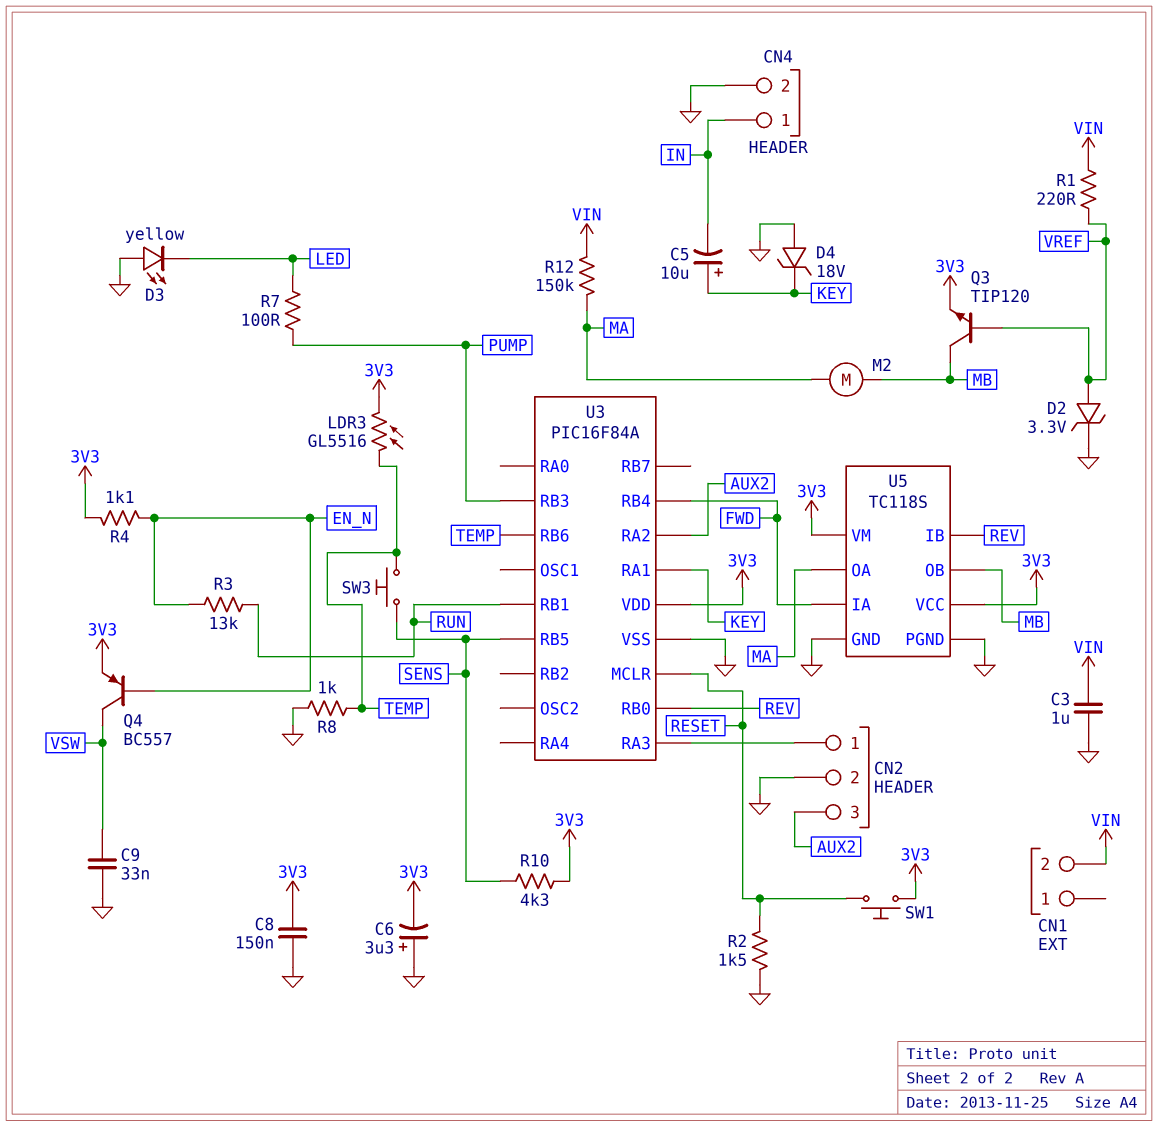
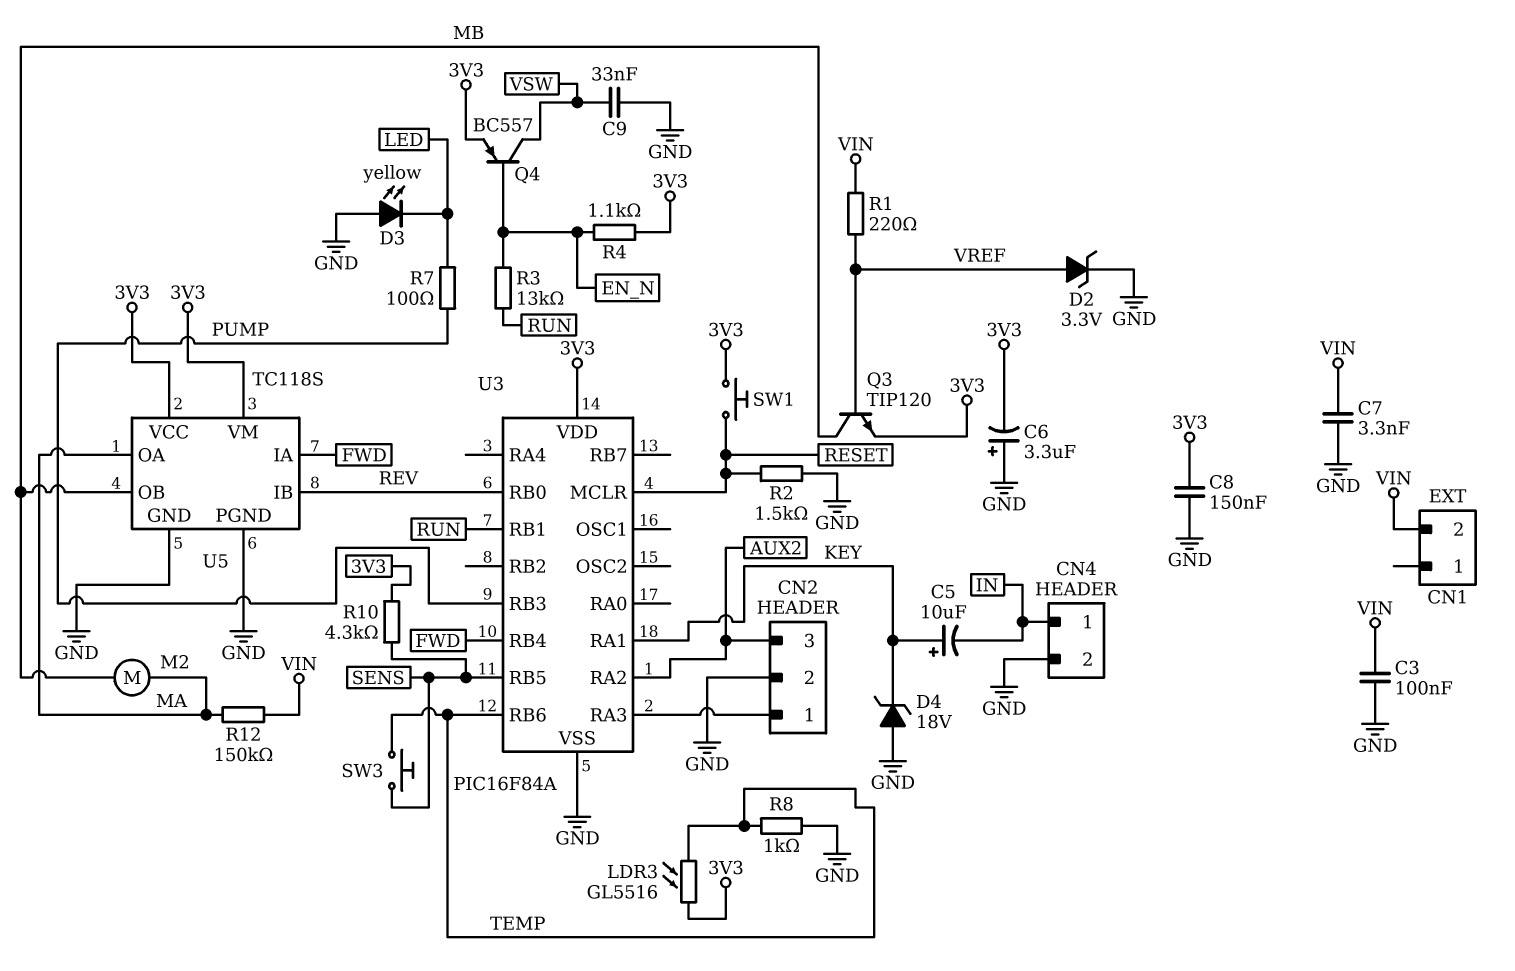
C3: 1uF (GND, VIN) -> 100nF (GND, VIN)
C7: none -> 3.3nF (GND, VIN)

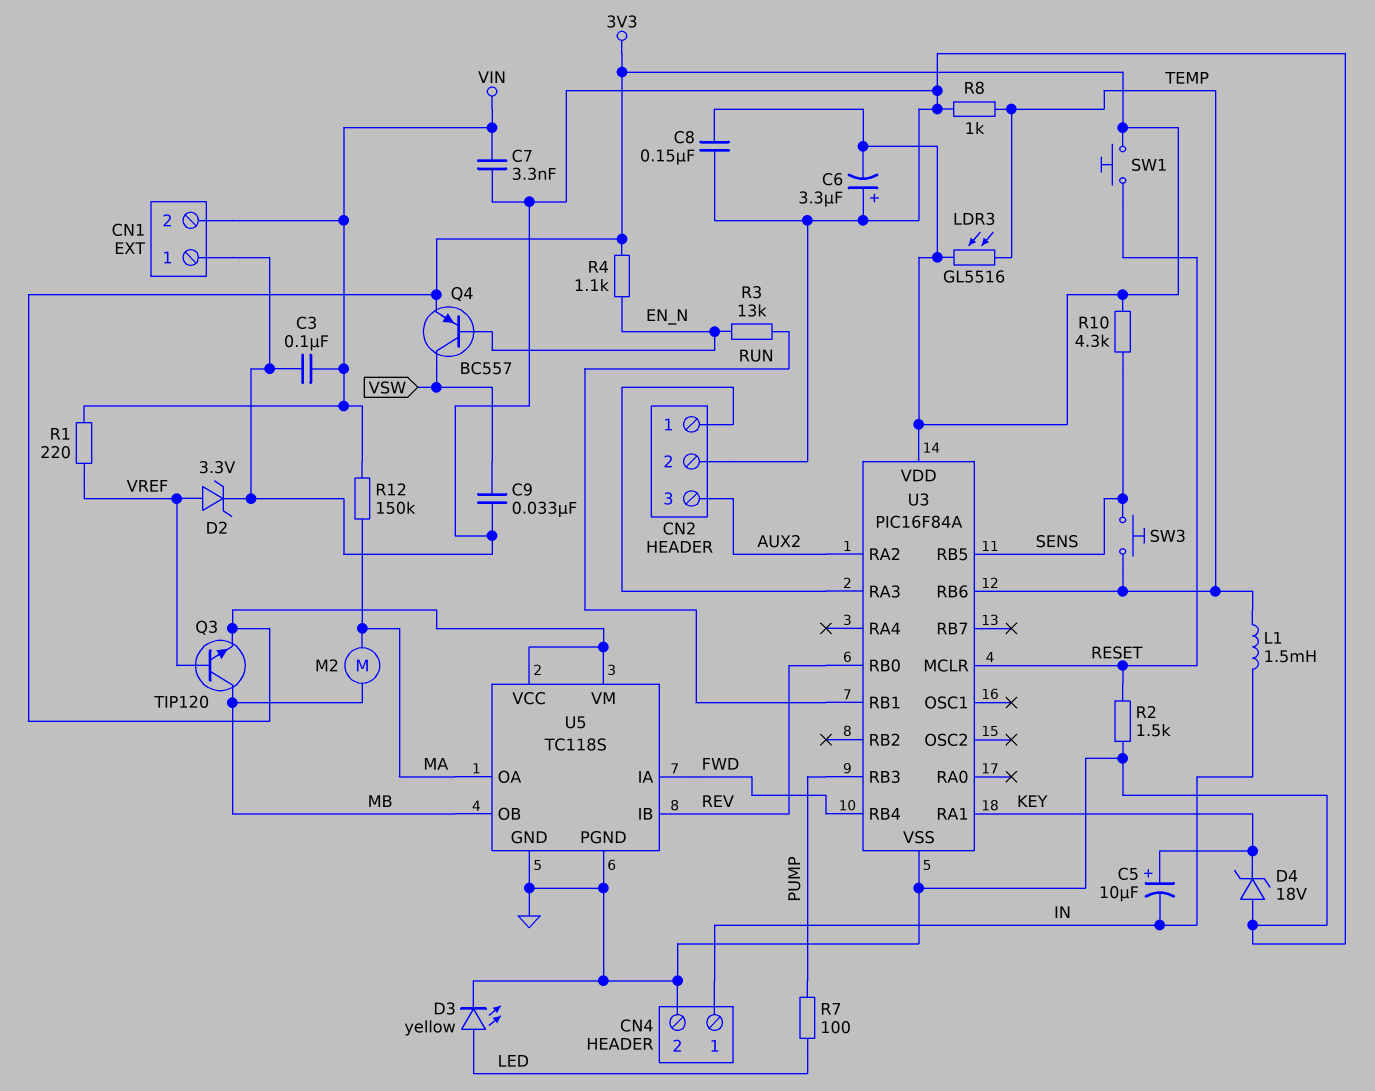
CN1 pin 1: none -> GND
D3: LED yellow (A GND, K LED) -> LED yellow (A LED, K GND)
L1: none -> 1.5mH (IN, TEMP)

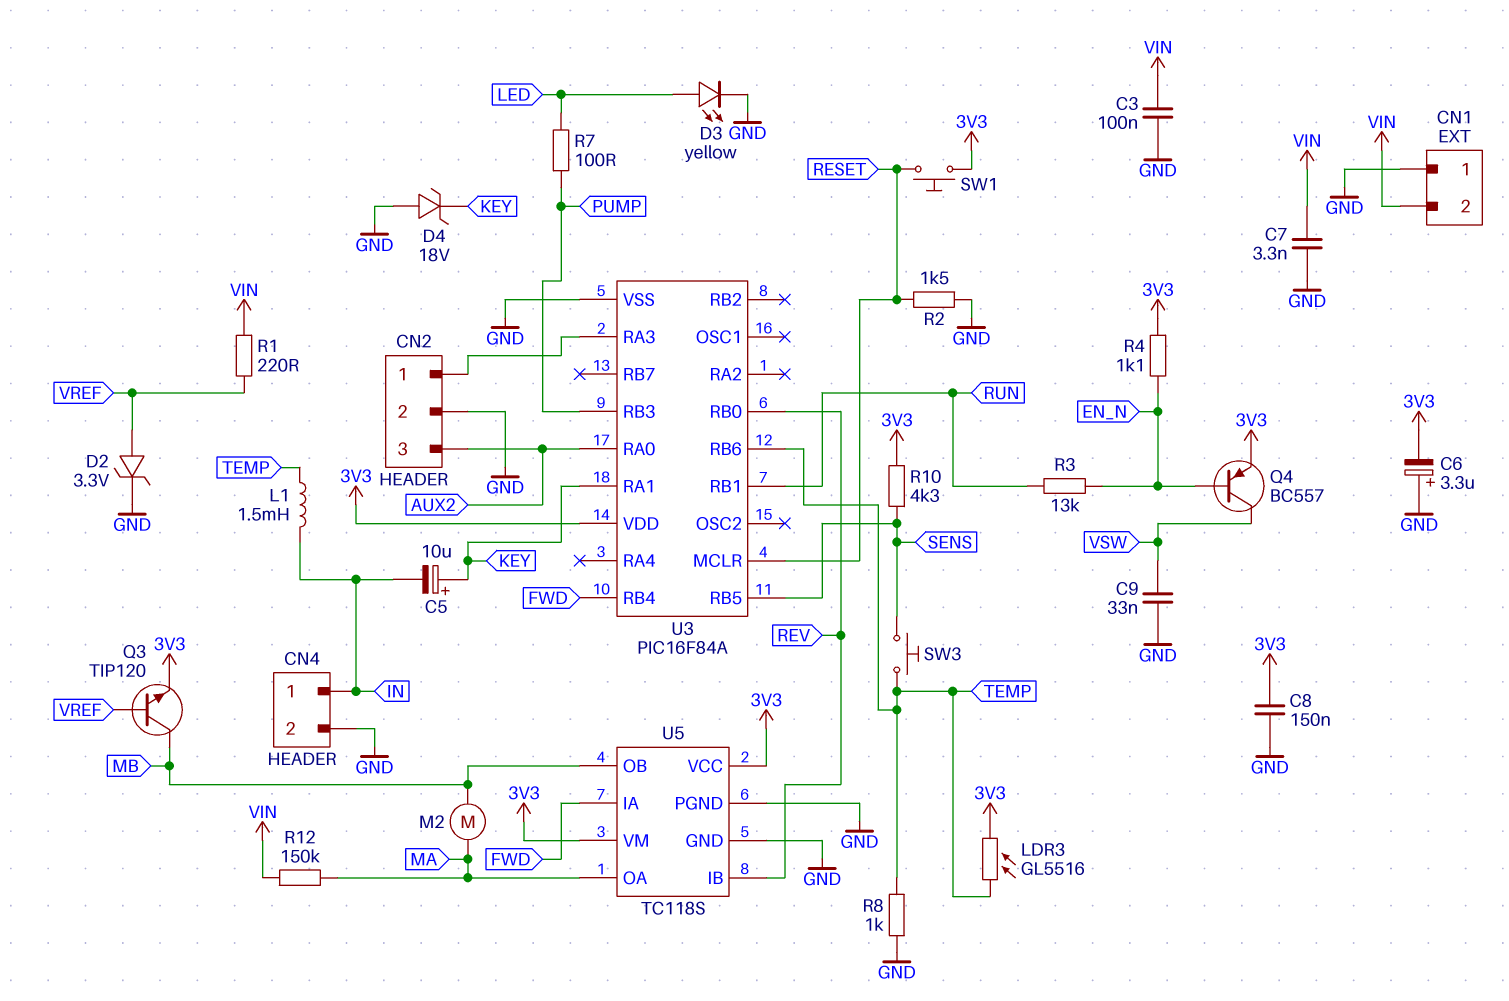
U3 pin RA0: none -> AUX2
U3 pin RA2: AUX2 -> none

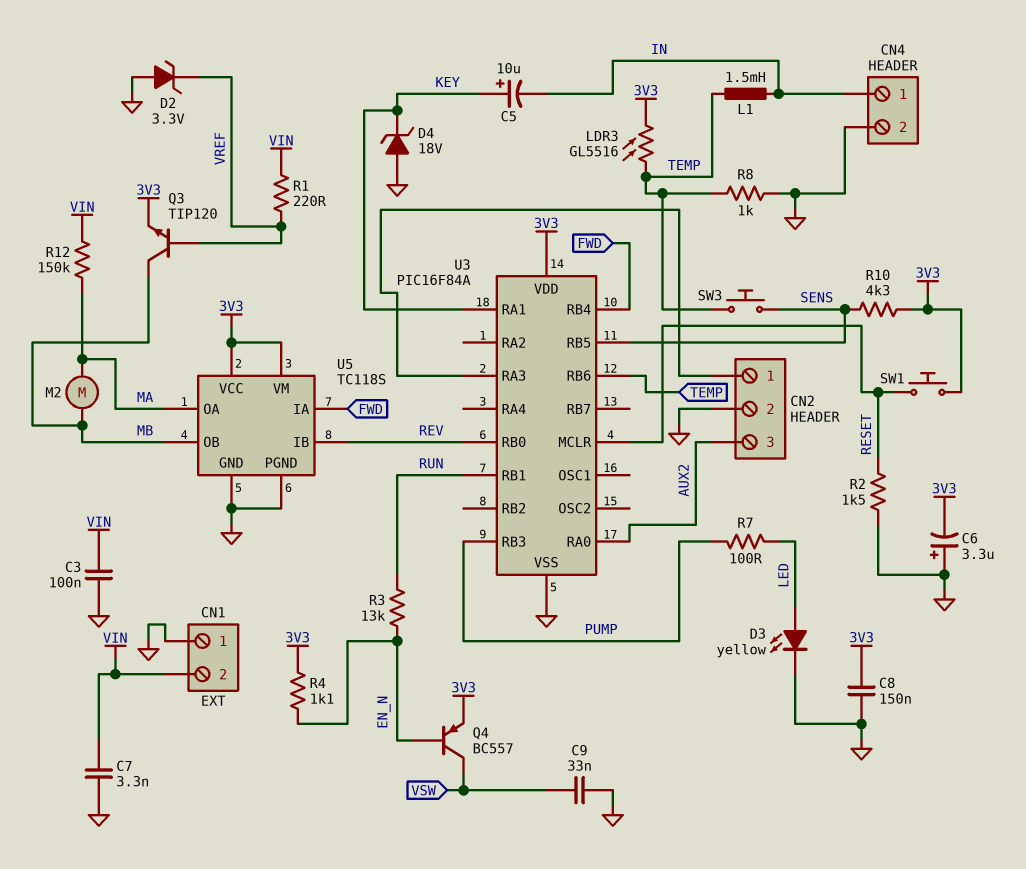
D2: zener 3.3V (A VREF, K GND) -> zener 3.3V (A GND, K VREF)

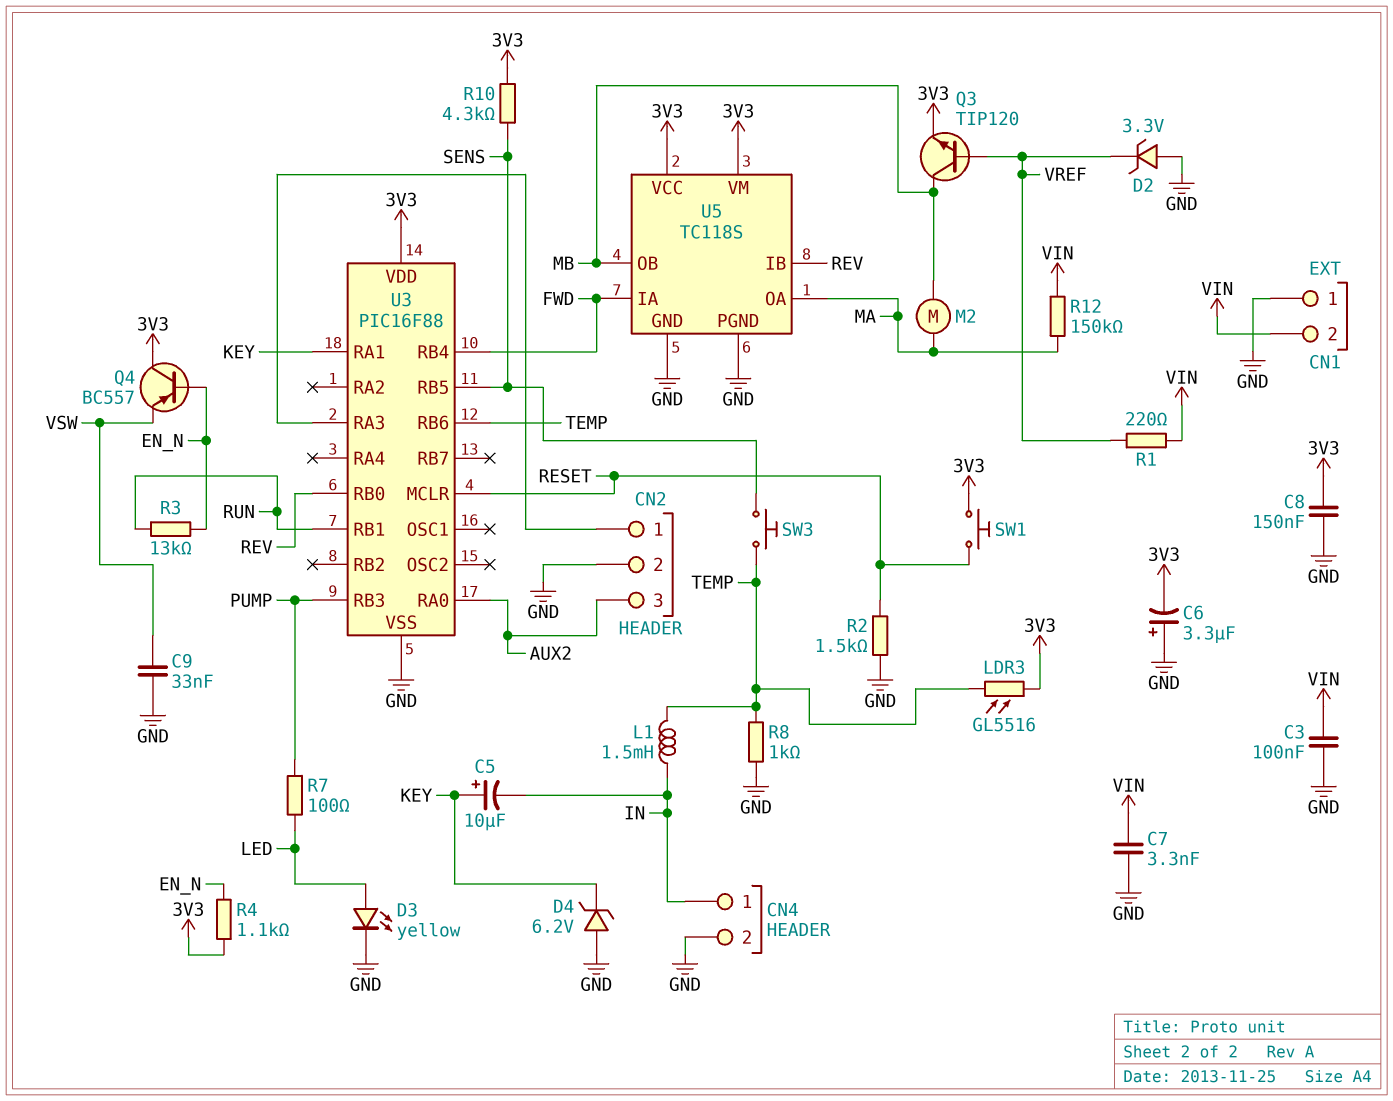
D4: zener 18V (A GND, K KEY) -> zener 6.2V (A GND, K KEY)
Q4: PNP BC557 (B EN_N, C VSW, E 3V3) -> PNP BC557 (B EN_N, C 3V3, E VSW)
U3: PIC16F84A -> PIC16F88

